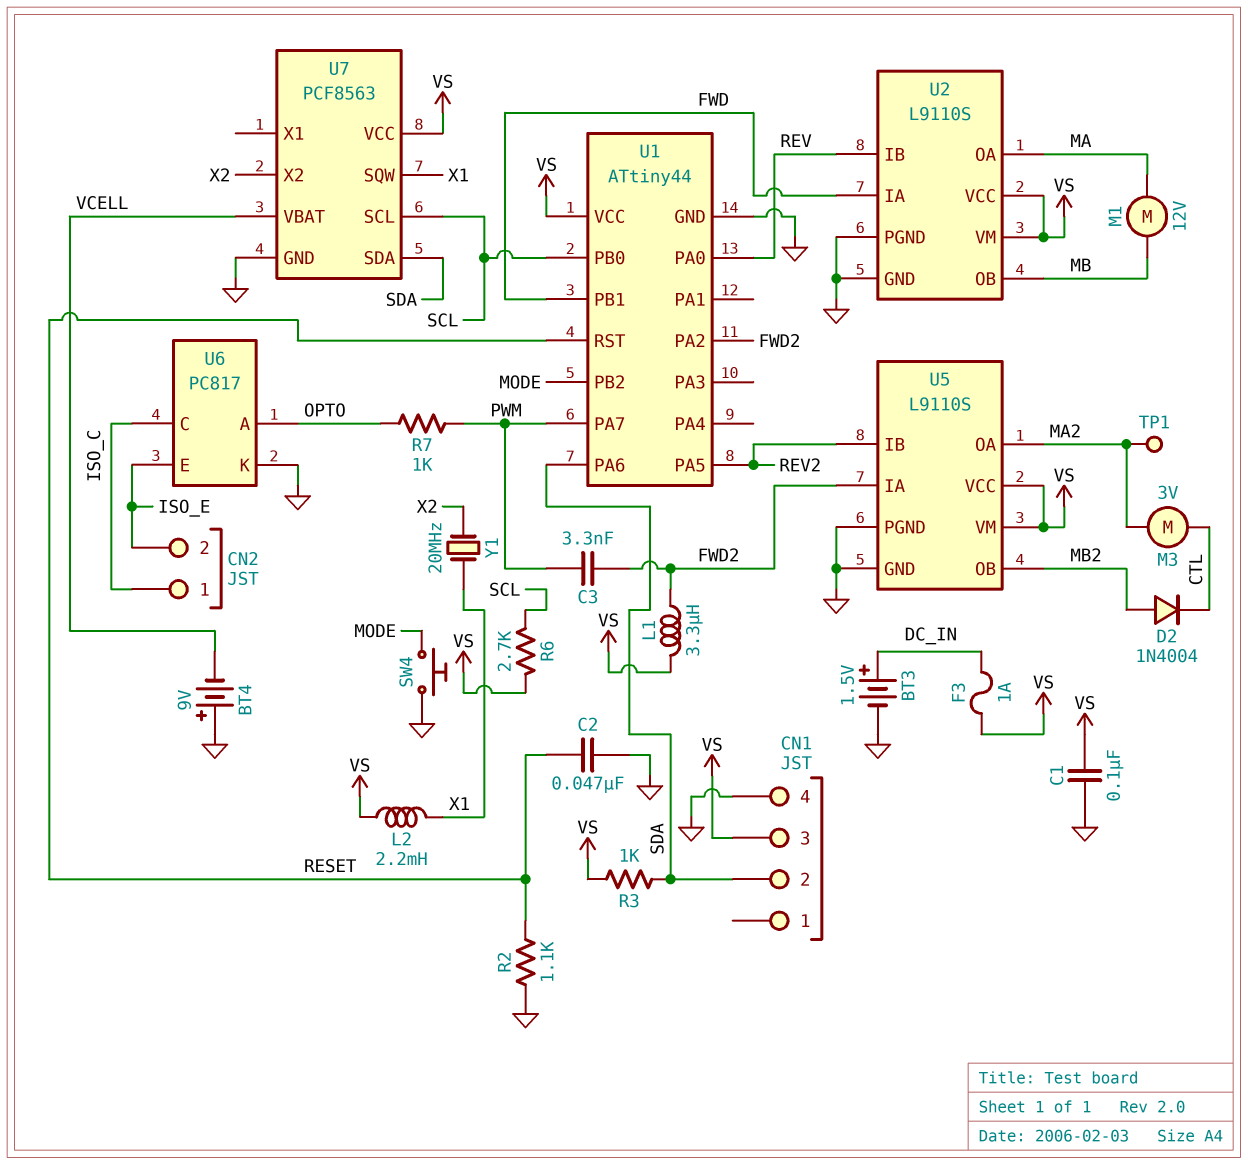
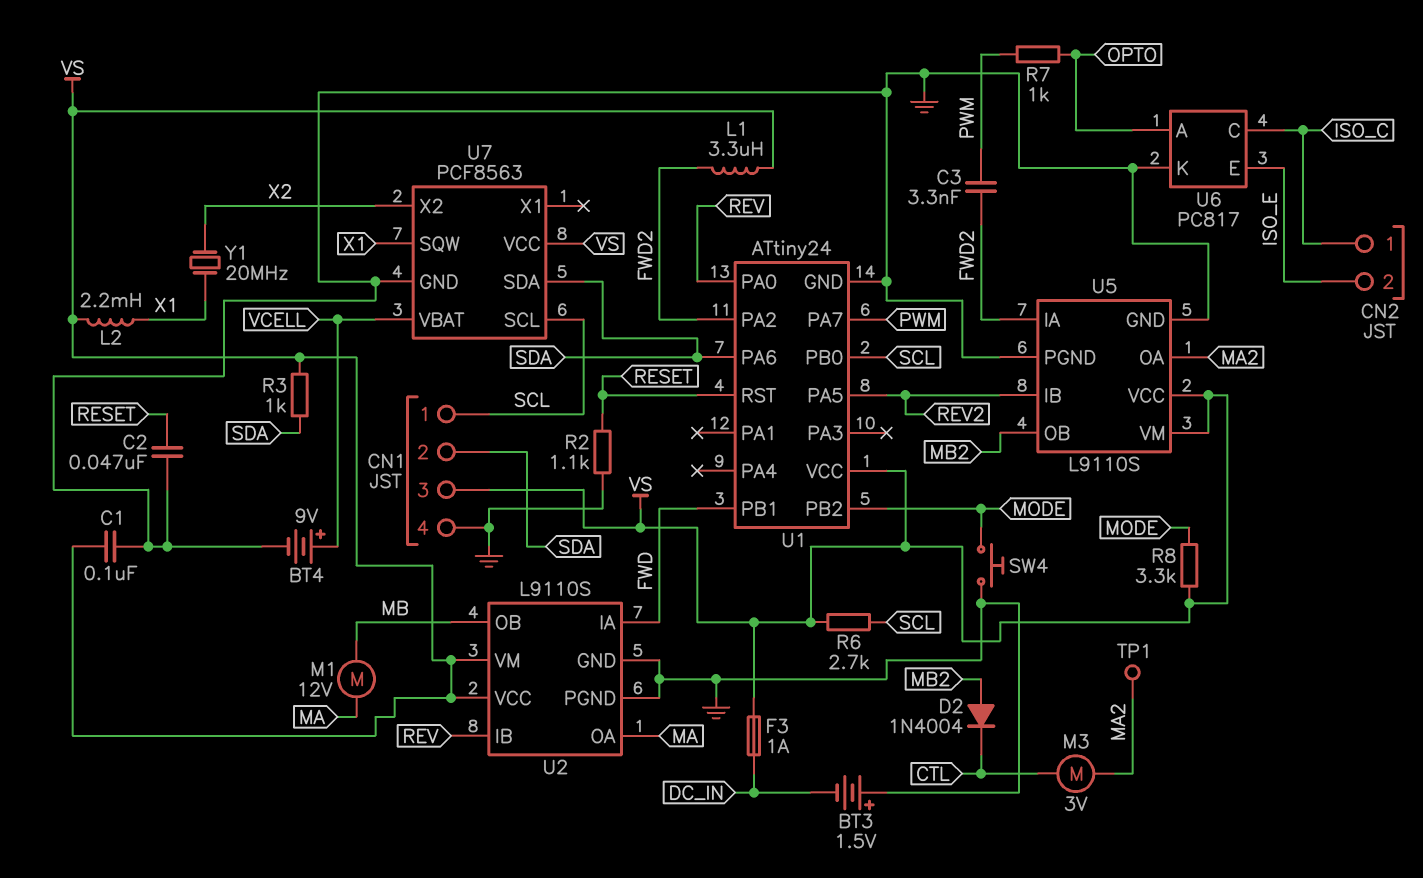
BT3: 1.5V (plus DC_IN, minus GND) -> 1.5V (plus GND, minus DC_IN)
BT4: 9V (plus GND, minus VCELL) -> 9V (plus VCELL, minus GND)
CN1 pin 1: none -> SCL
R8: none -> 3.3k (MODE, VS)
U1: ATtiny44 -> ATtiny24

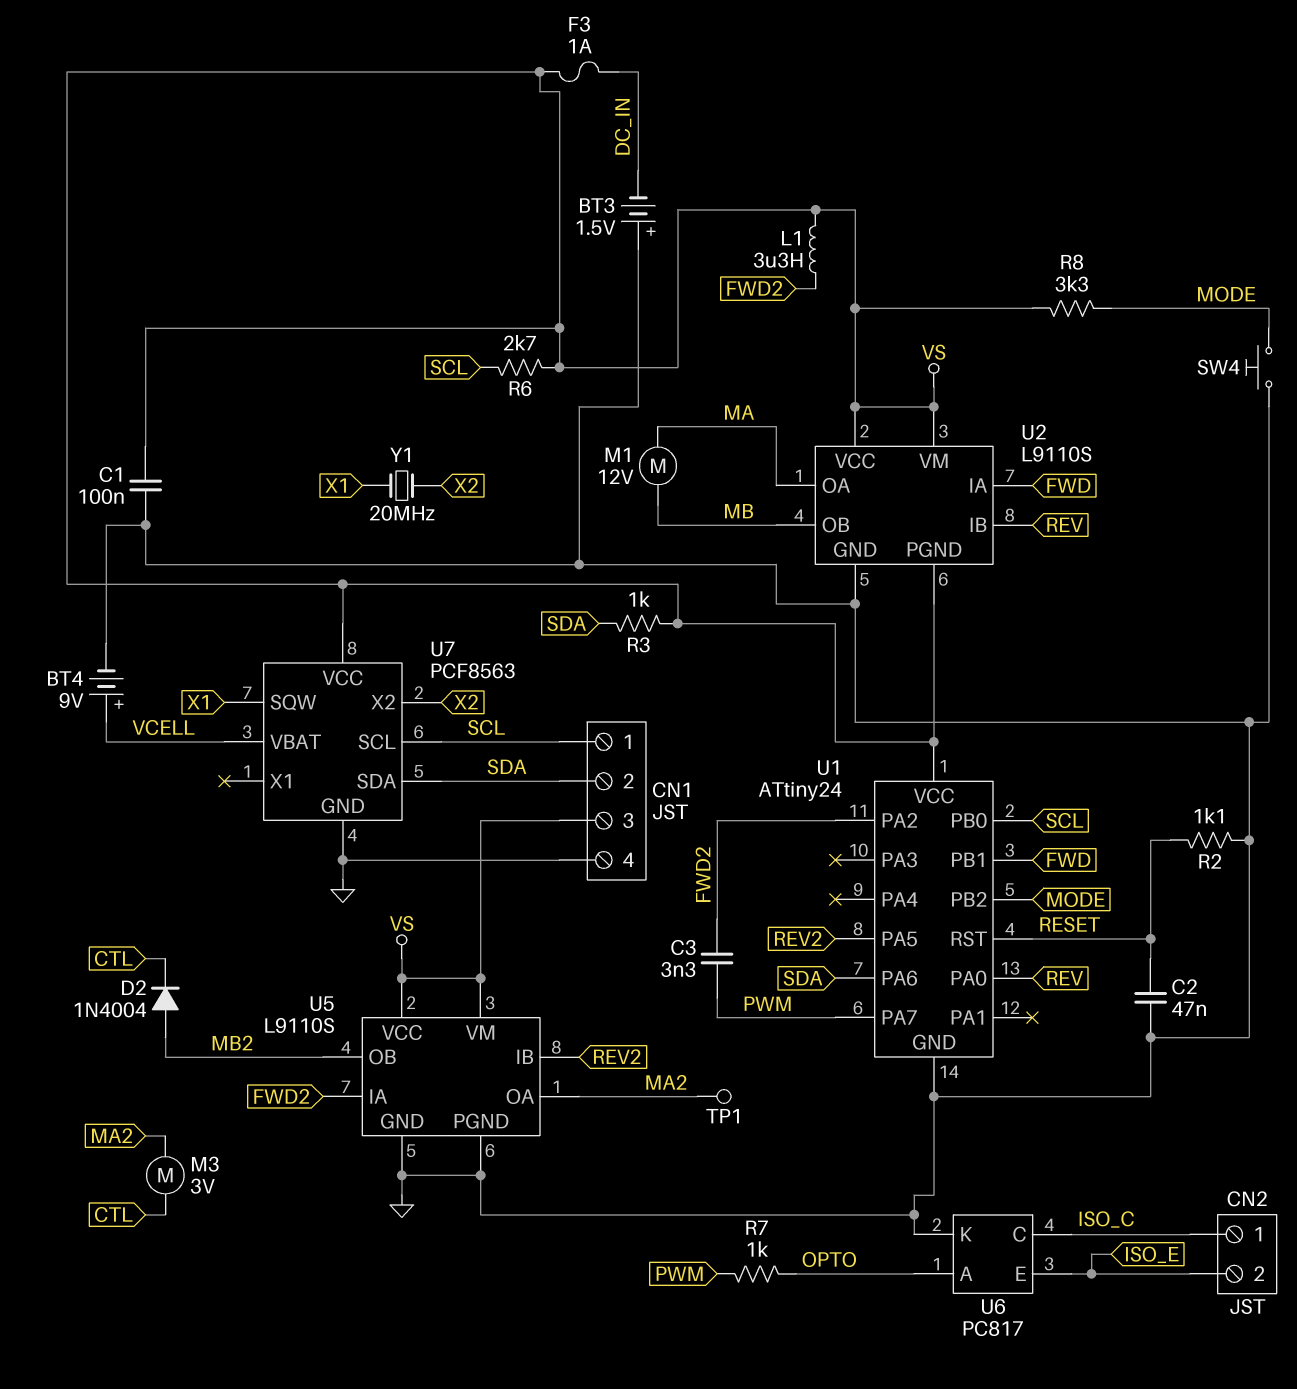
L2: 2.2mH (VS, X1) -> none
U2 pin PGND: GND -> VS

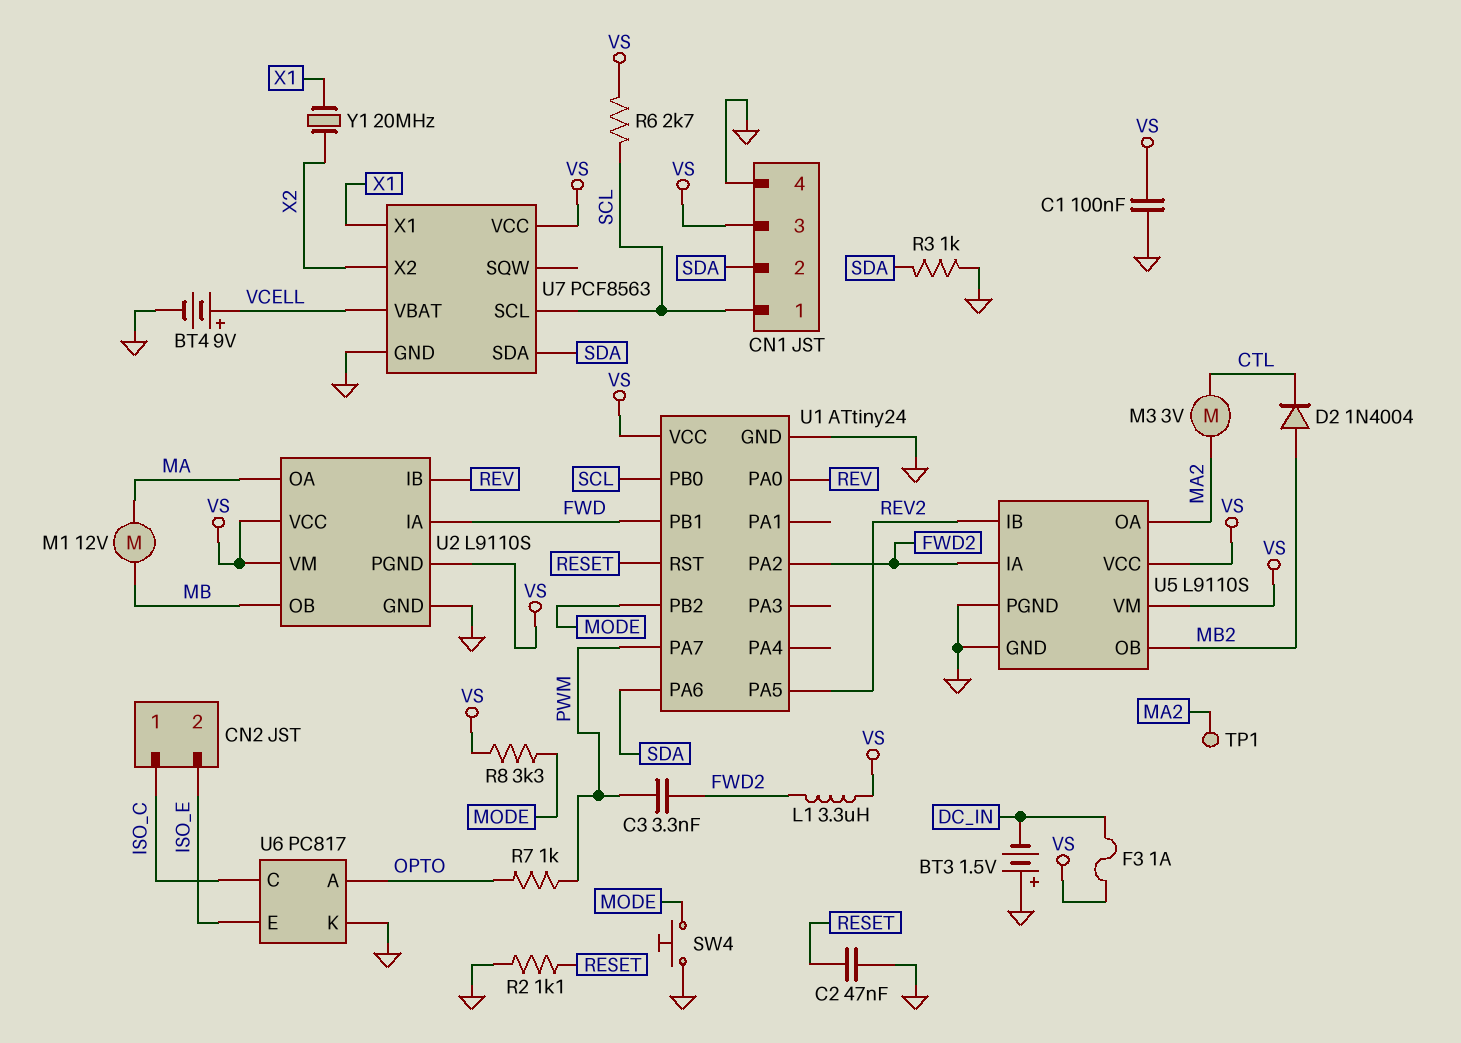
R3: 1k (SDA, VS) -> 1k (GND, SDA)
U7 pin SQW: X1 -> none
U7 pin X1: none -> X1

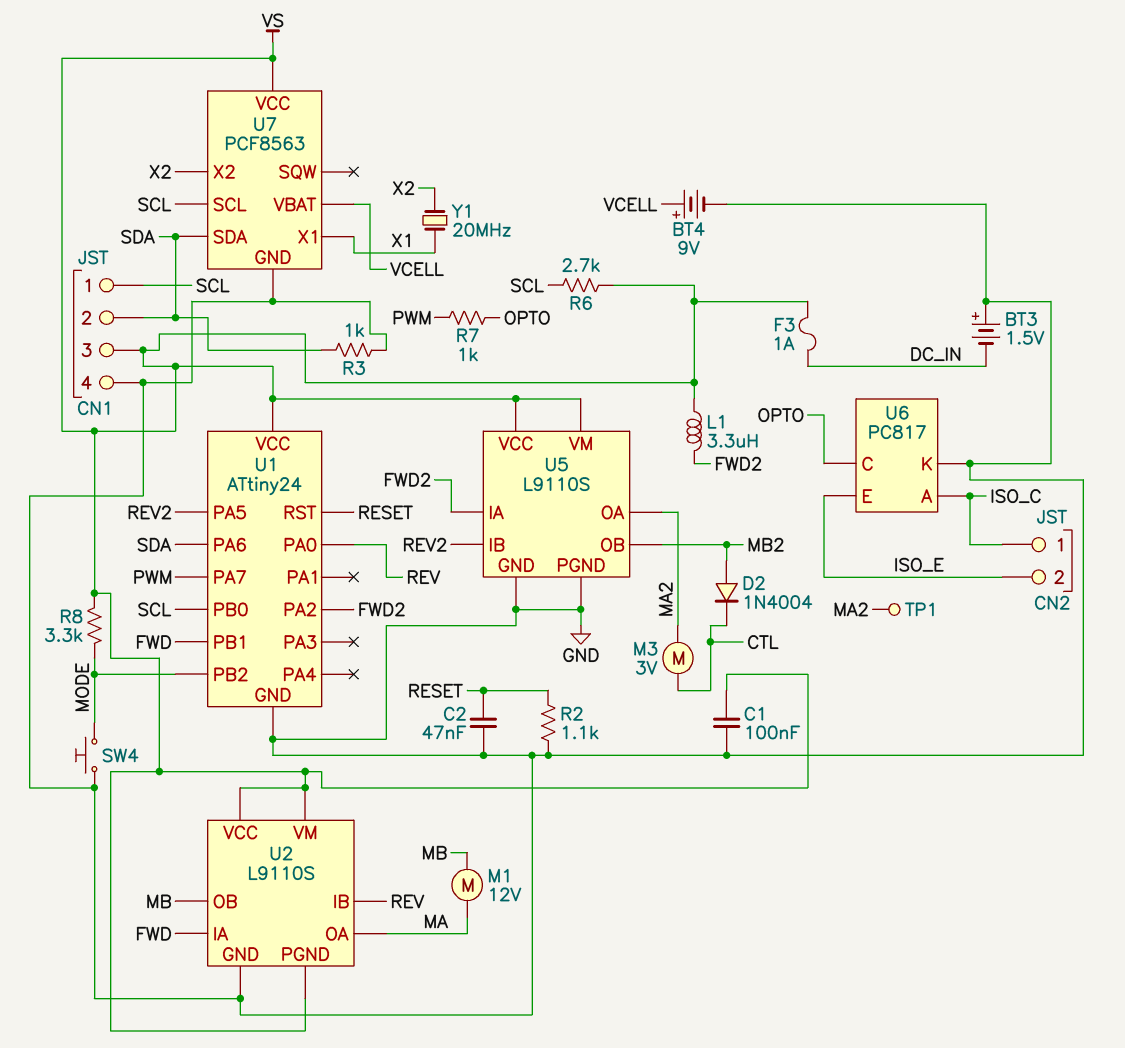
C3: 3.3nF (FWD2, PWM) -> none
U6 pin A: OPTO -> ISO_C
U6 pin C: ISO_C -> OPTO

